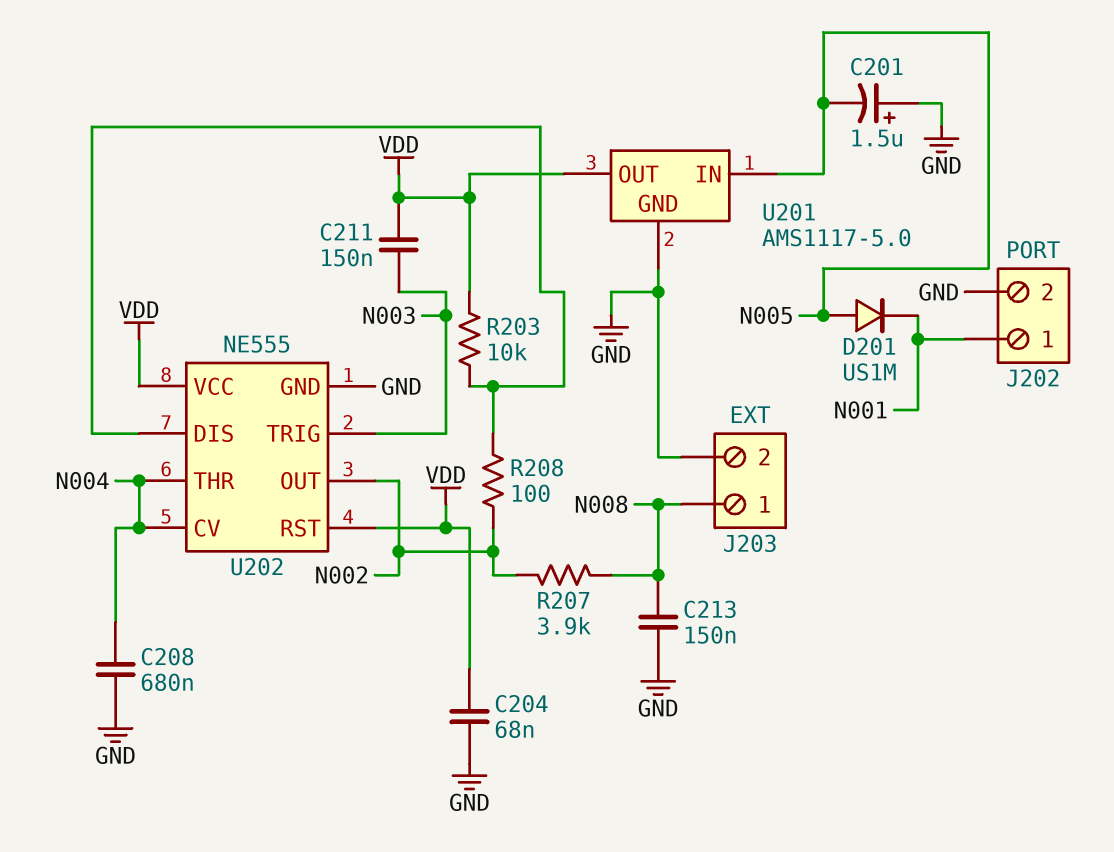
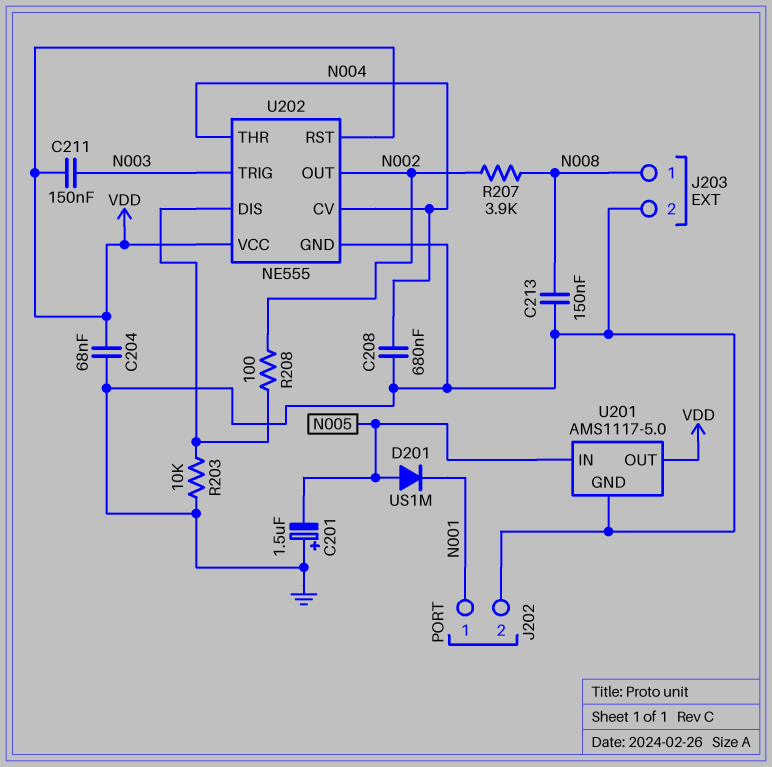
R203: 10k (U202/DIS, VDD) -> 10k (GND, U202/DIS)

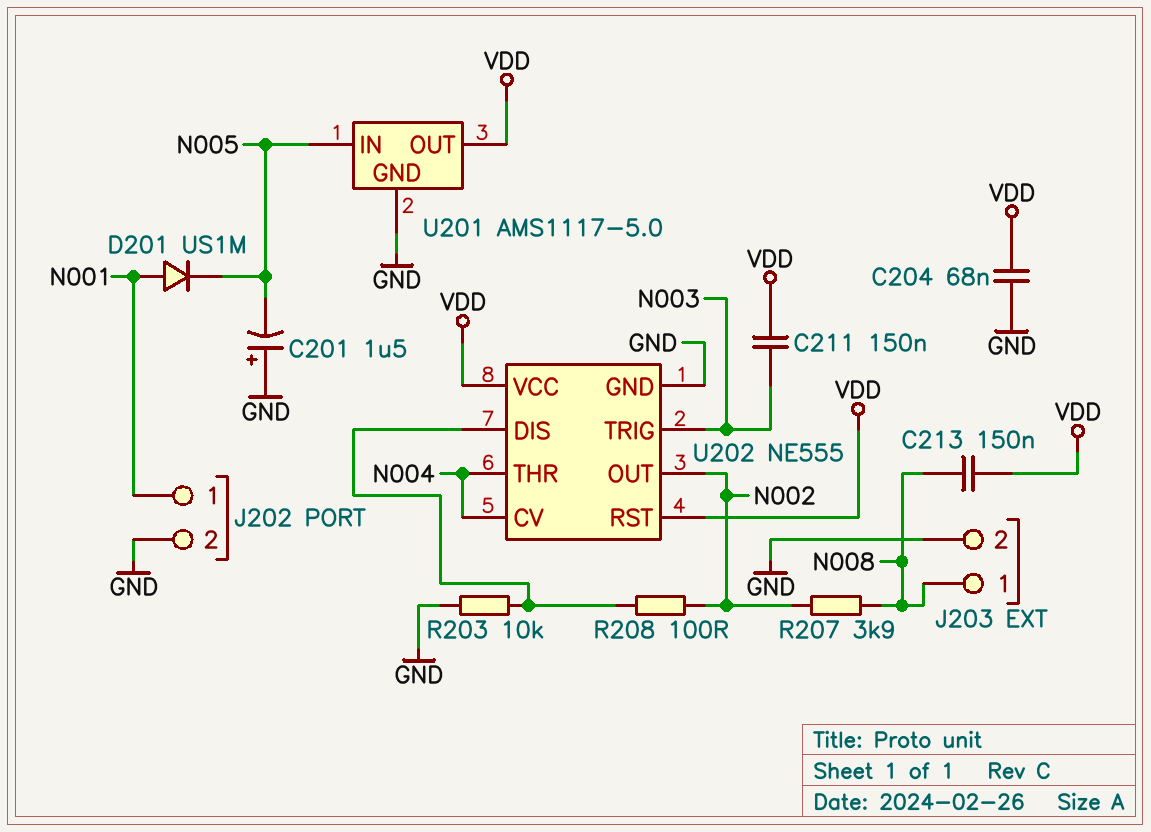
C208: 680nF (GND, N004) -> none
C213: 150nF (GND, N008) -> 150nF (N008, VDD)
D201: diode US1M (A N005, K N001) -> diode US1M (A N001, K N005)

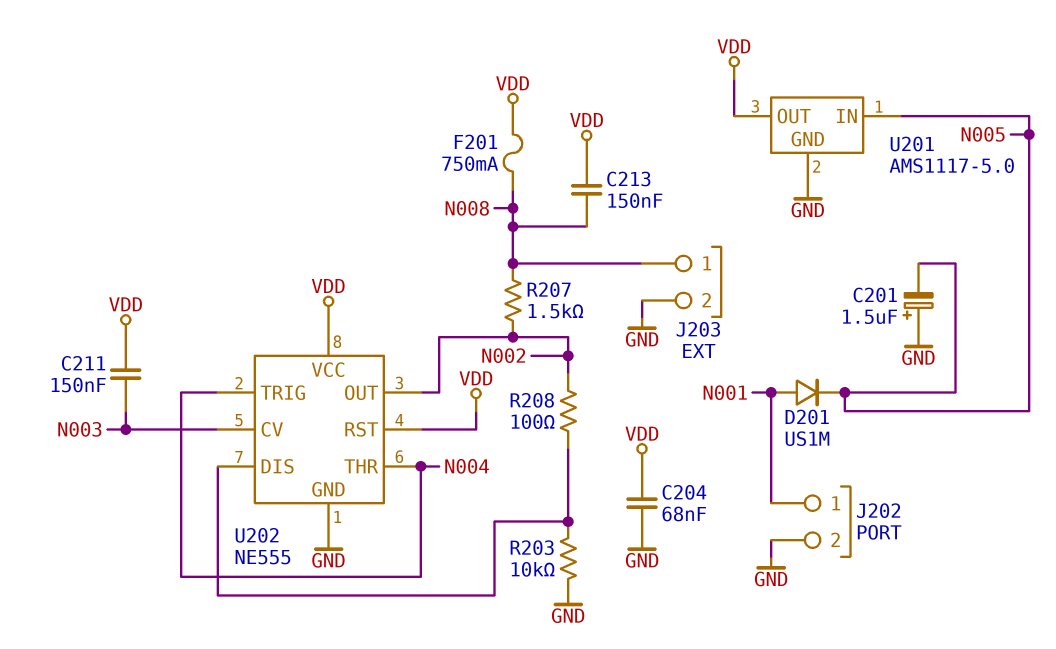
F201: none -> 750mA (N008, VDD)
R207: 3.9k (N002, N008) -> 1.5k (N002, N008)
U202 pin CV: N004 -> N003
U202 pin TRIG: N003 -> N004

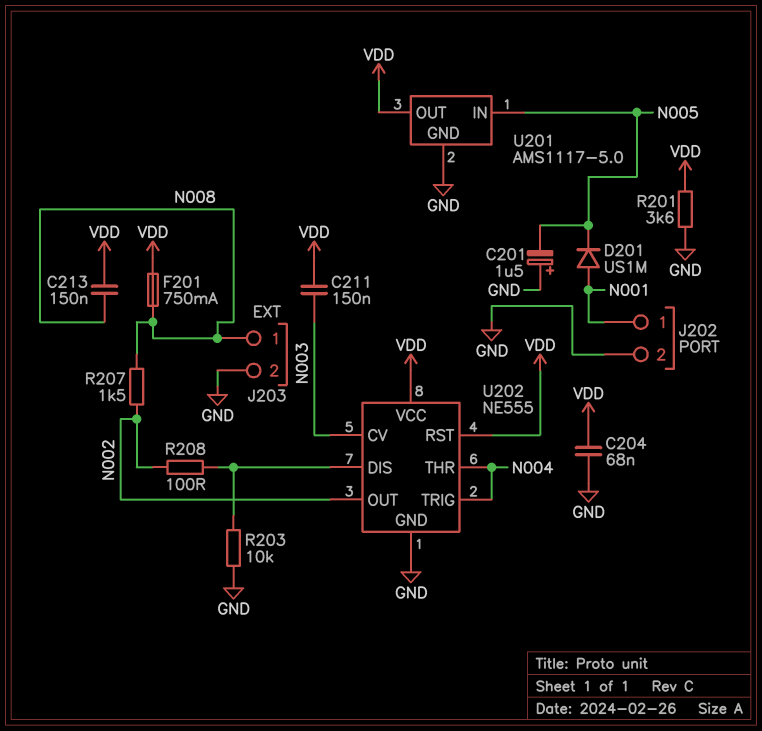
R201: none -> 3.6k (GND, VDD)

